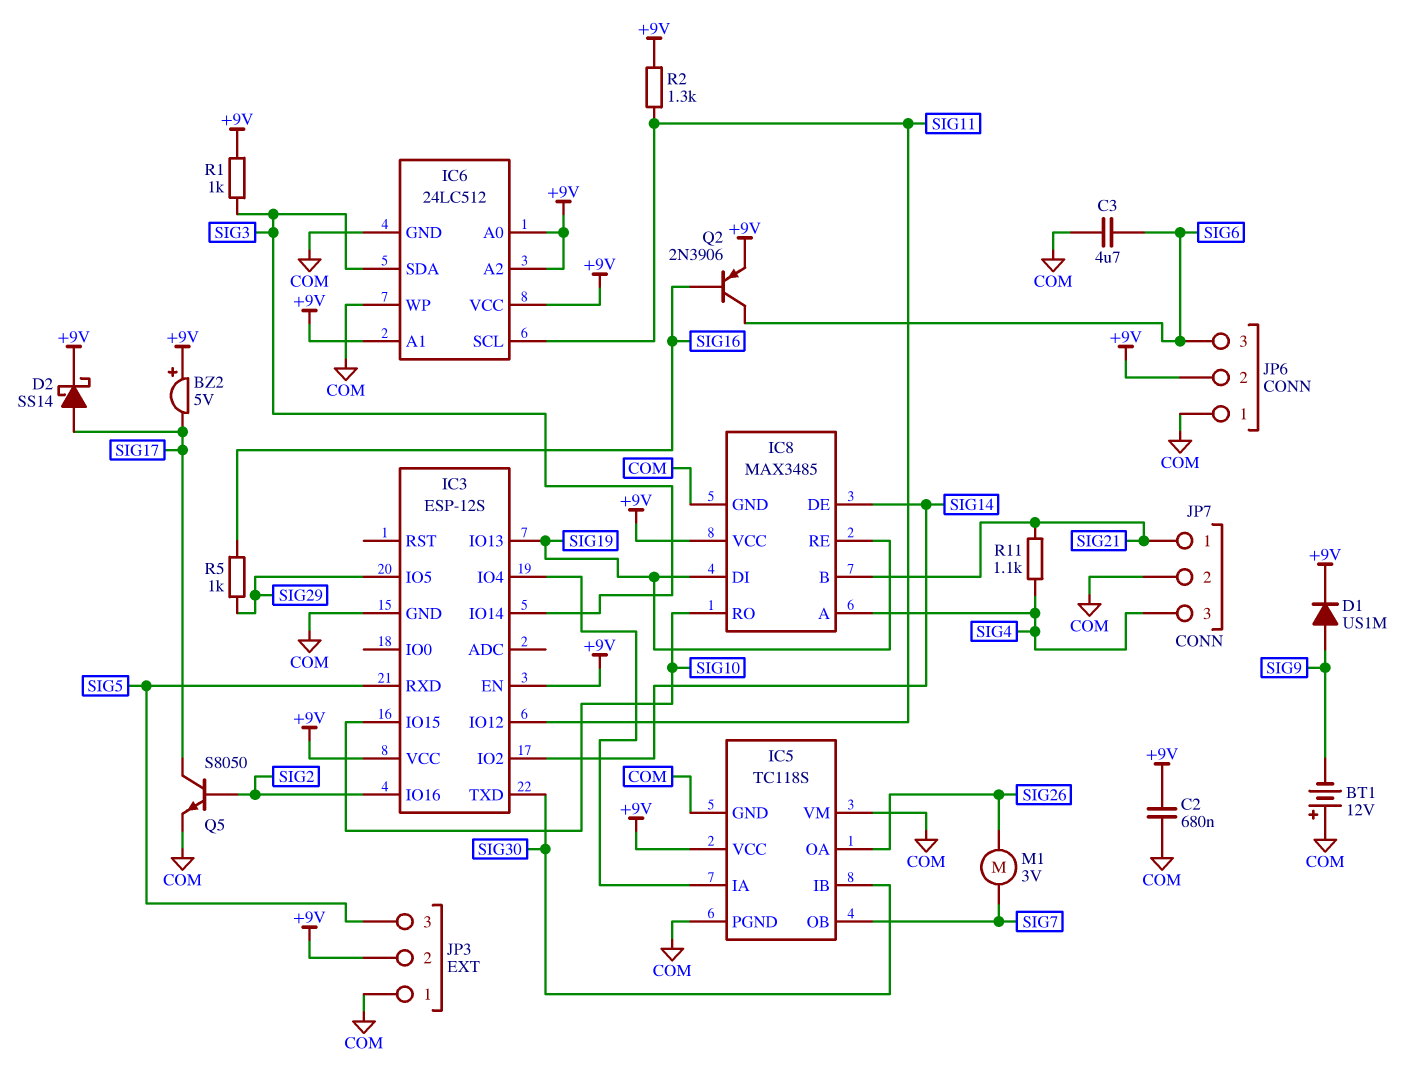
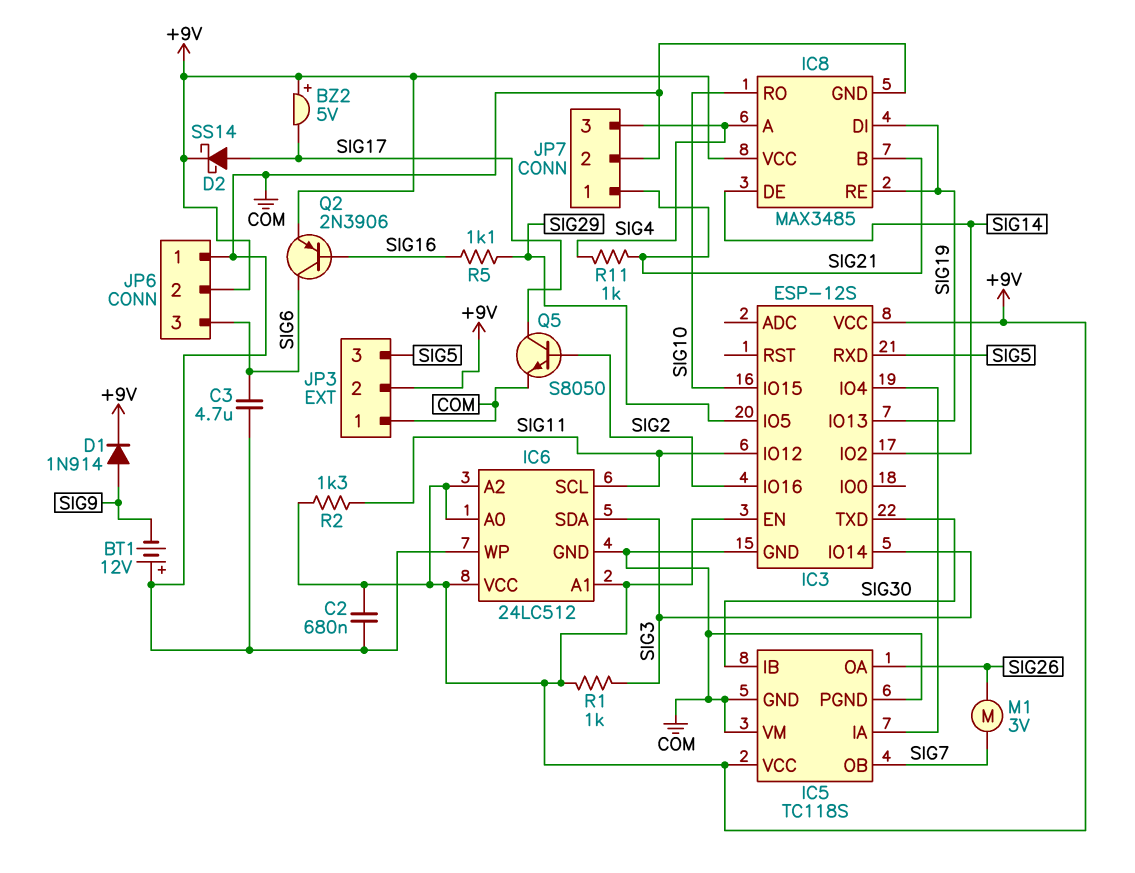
D1: diode US1M (A SIG9, K +9V) -> diode 1N914 (A SIG9, K +9V)
R5: 1k (SIG16, SIG29) -> 1.1k (SIG16, SIG29)
R11: 1.1k (SIG4, SIG21) -> 1k (SIG4, SIG21)

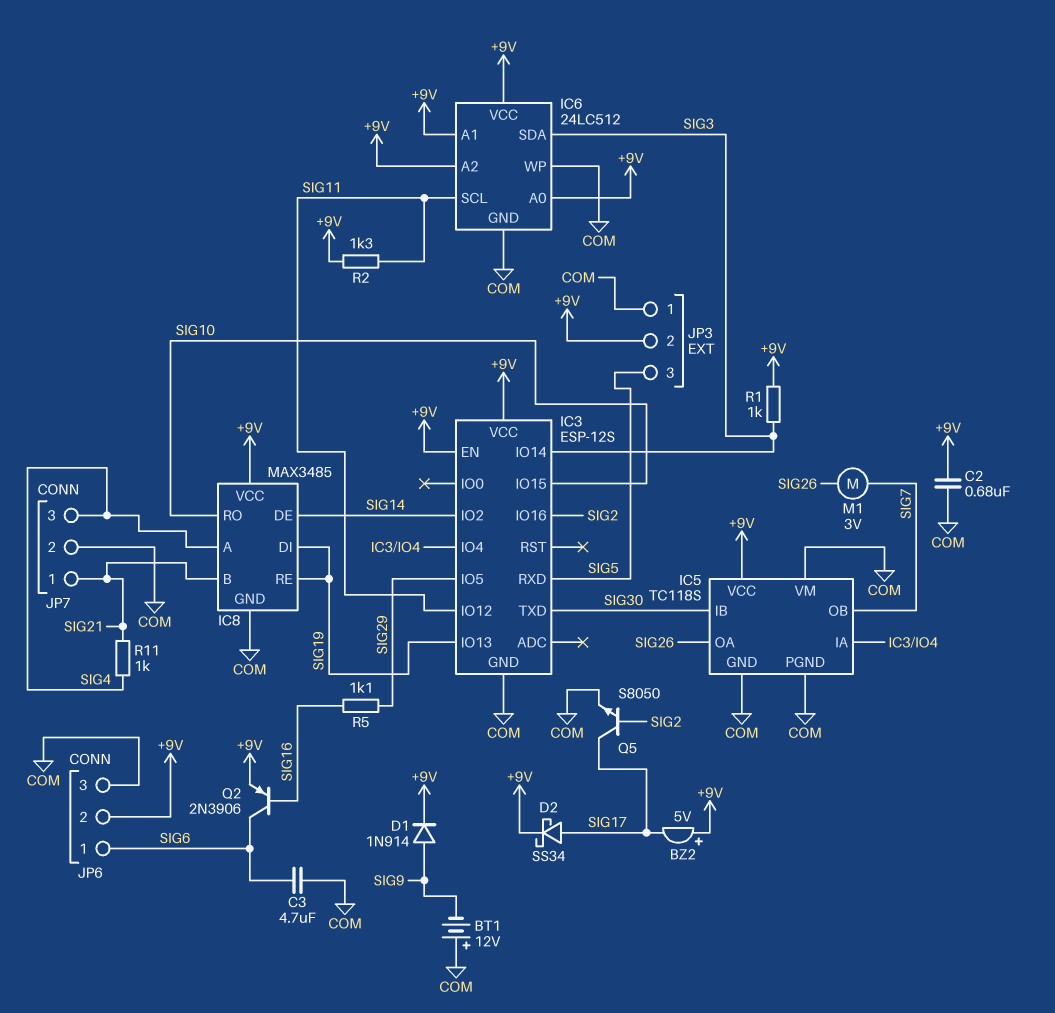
D2: schottky SS14 (A SIG17, K +9V) -> schottky SS34 (A SIG17, K +9V)
JP6 pin 1: COM -> SIG6
JP6 pin 3: SIG6 -> COM

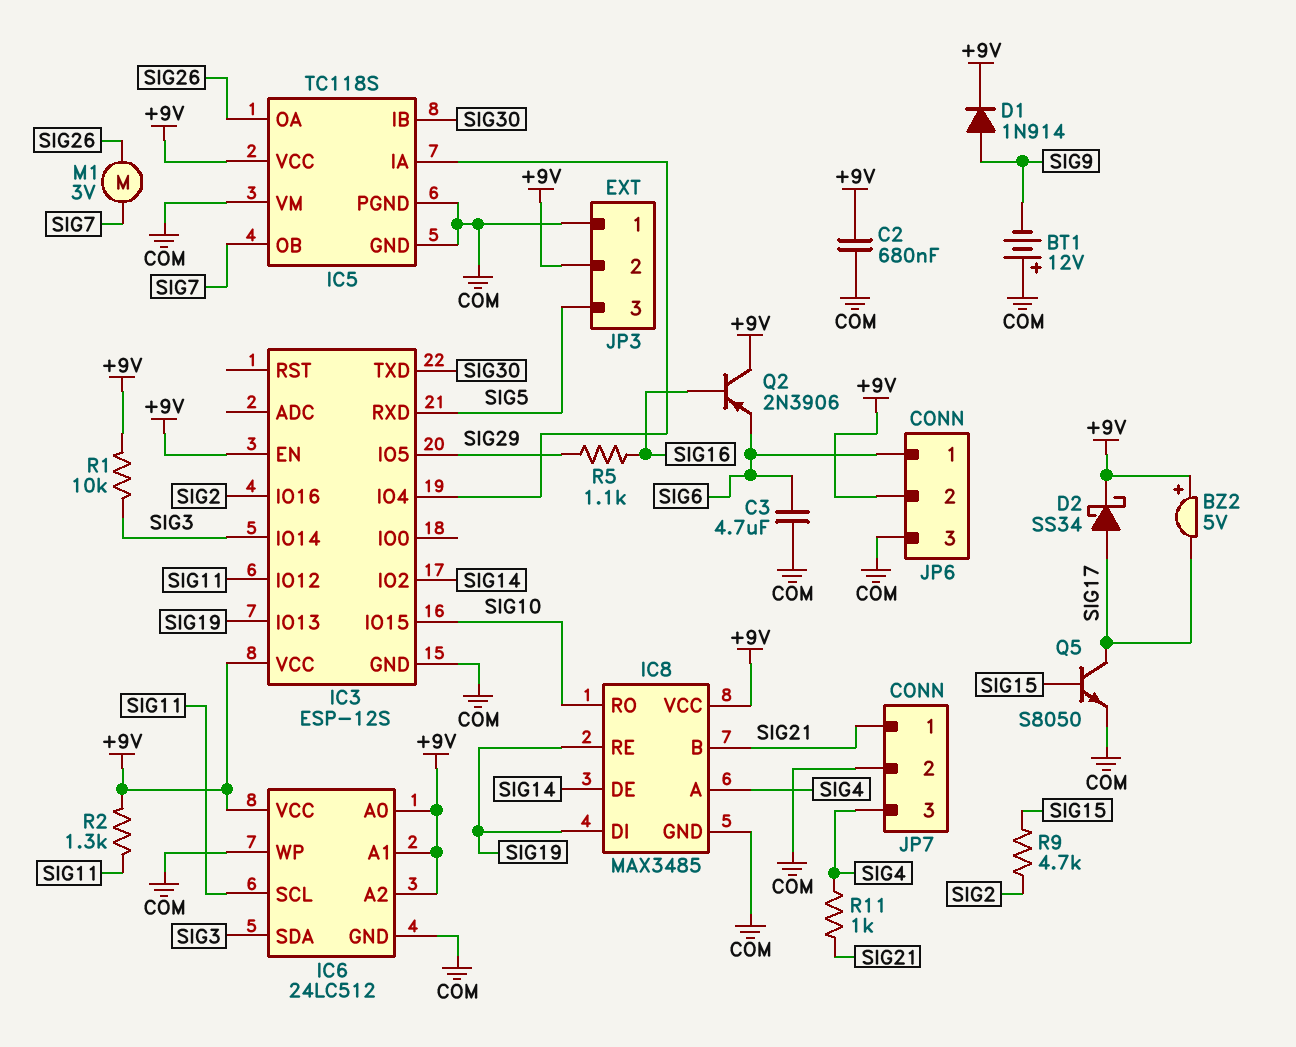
Q2: PNP 2N3906 (B SIG16, C SIG6, E +9V) -> PNP 2N3906 (B SIG16, C +9V, E SIG6)
Q5: NPN S8050 (B SIG2, C SIG17, E COM) -> NPN S8050 (B SIG15, C SIG17, E COM)
R1: 1k (+9V, SIG3) -> 10k (+9V, SIG3)
R9: none -> 4.7k (SIG2, SIG15)

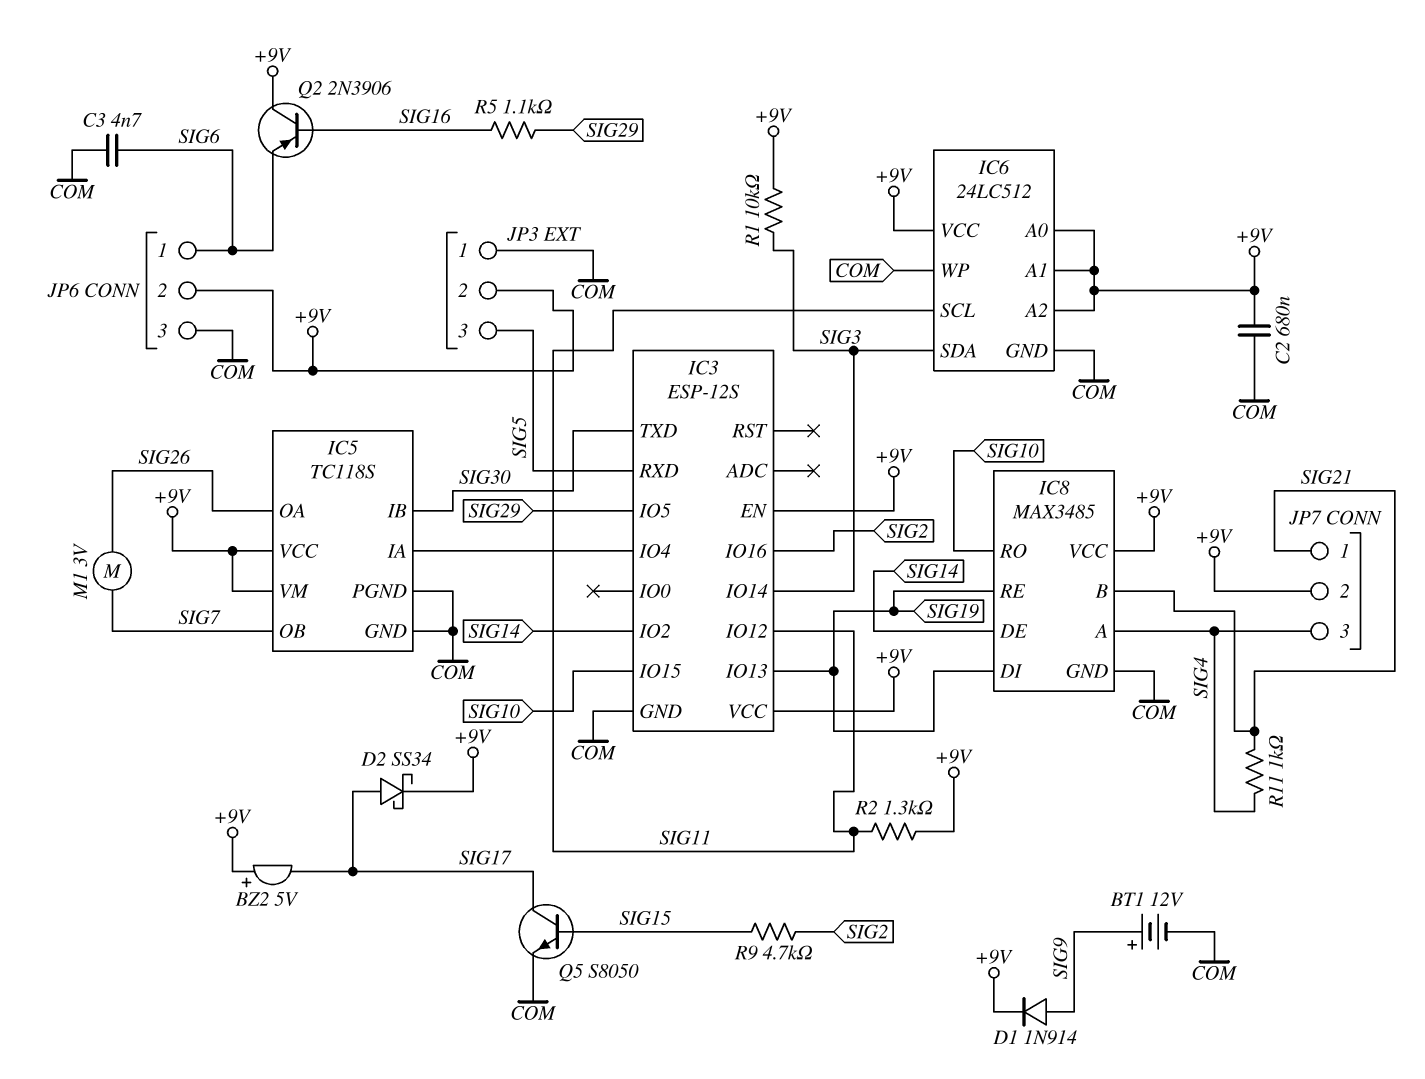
BT1: 12V (plus COM, minus SIG9) -> 12V (plus SIG9, minus COM)
C3: 4.7uF (COM, SIG6) -> 4.7nF (COM, SIG6)
IC5 pin VM: COM -> +9V
JP7 pin 2: COM -> +9V

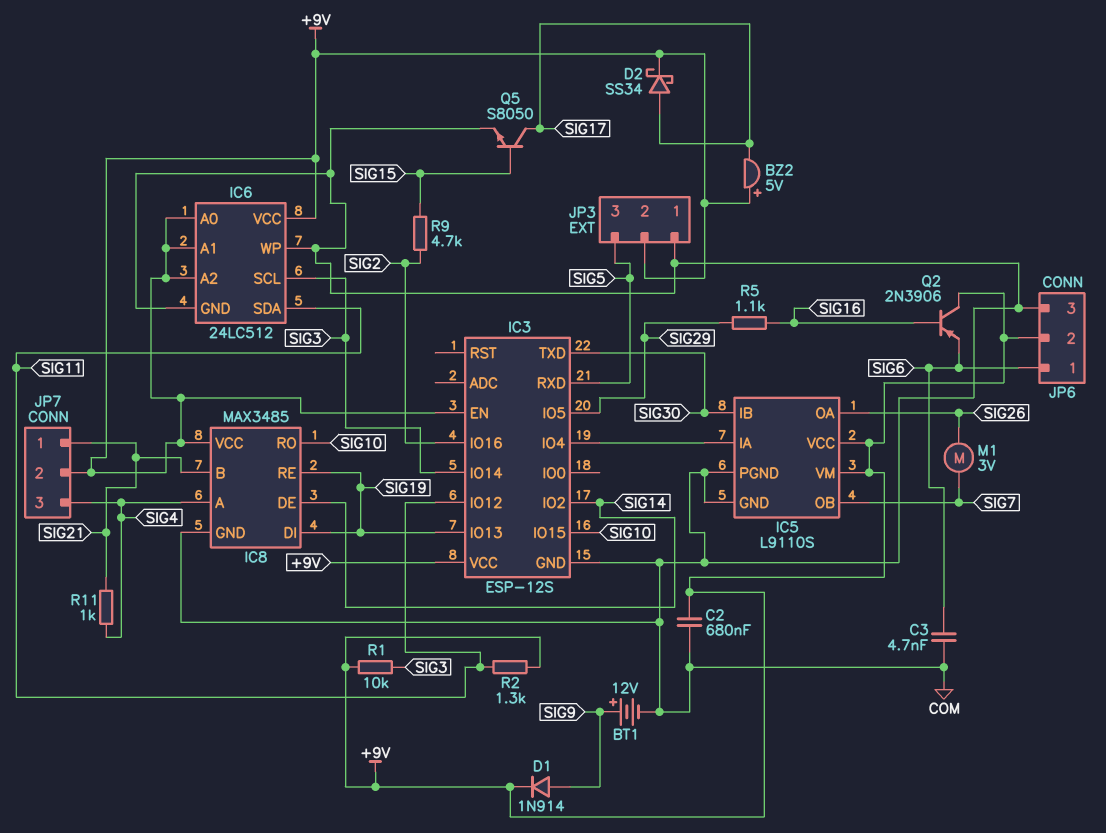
IC5: TC118S -> L9110S
IC6 pin SCL: SIG11 -> SIG3
IC6 pin SDA: SIG3 -> SIG11

